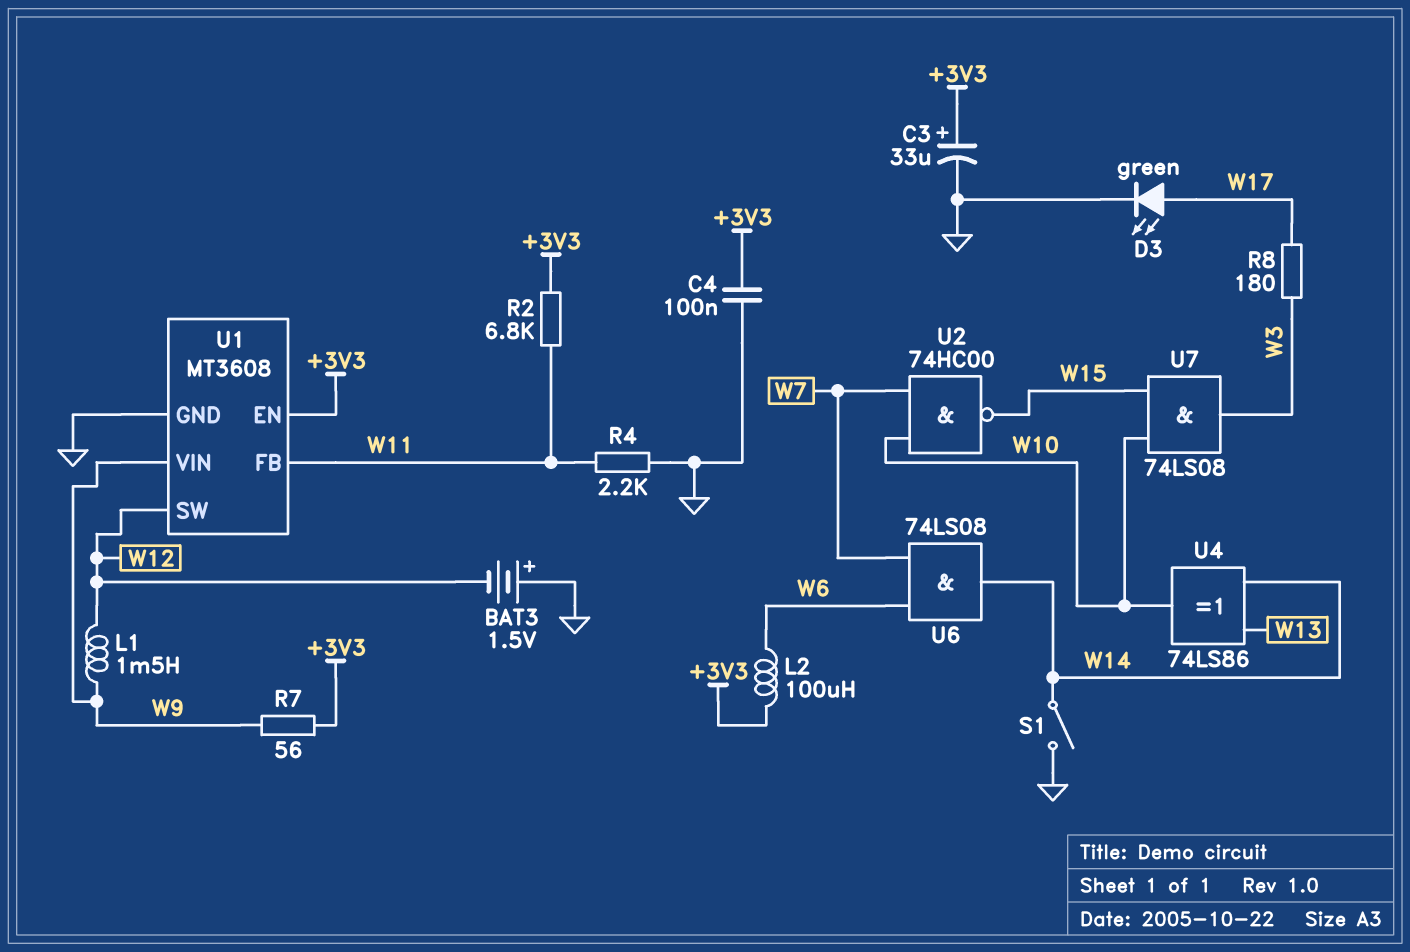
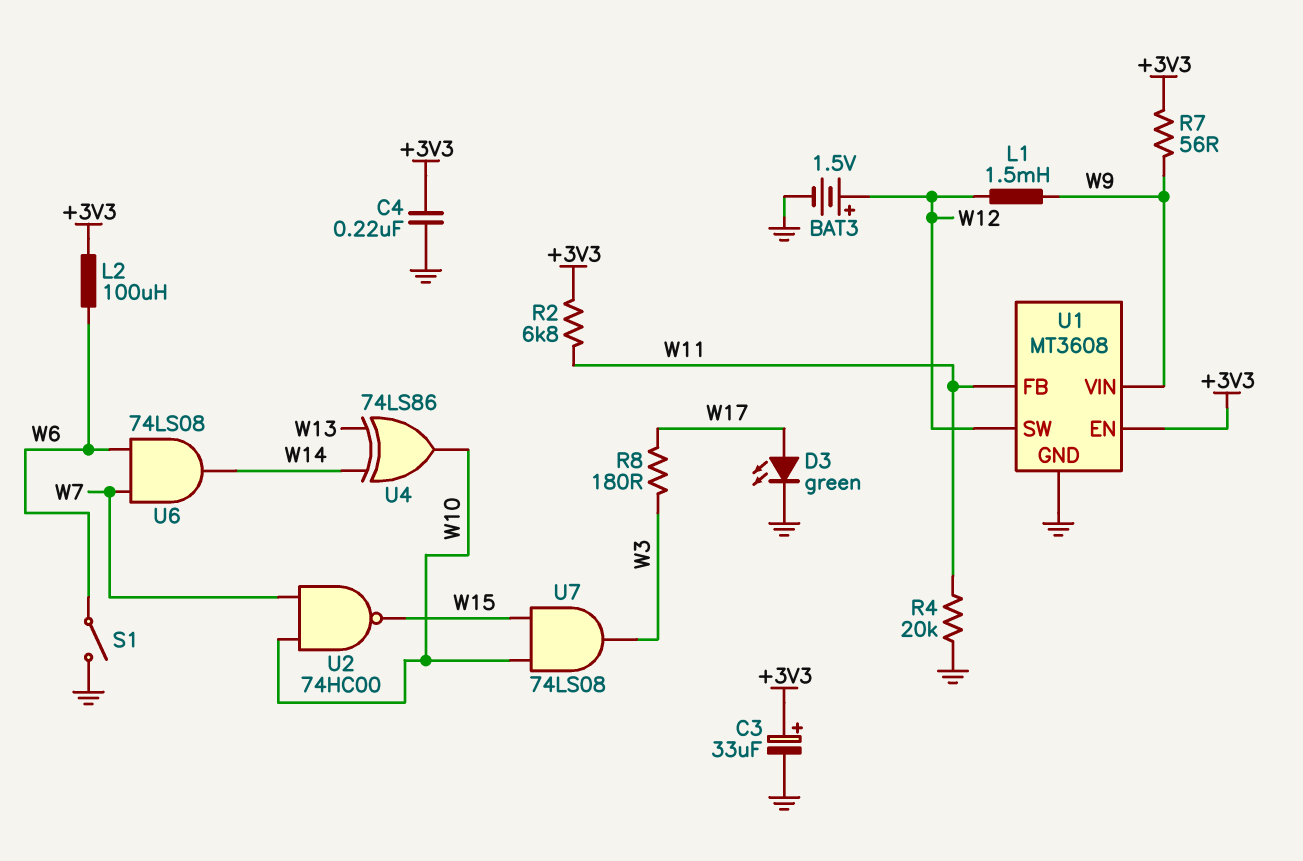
BAT3: 1.5V (plus GND, minus W12) -> 1.5V (plus W12, minus GND)
C4: 100nF (+3V3, GND) -> 220nF (+3V3, GND)
R4: 2.2k (GND, W11) -> 20k (GND, W11)
S1: switch (GND, W14) -> switch (GND, W6)

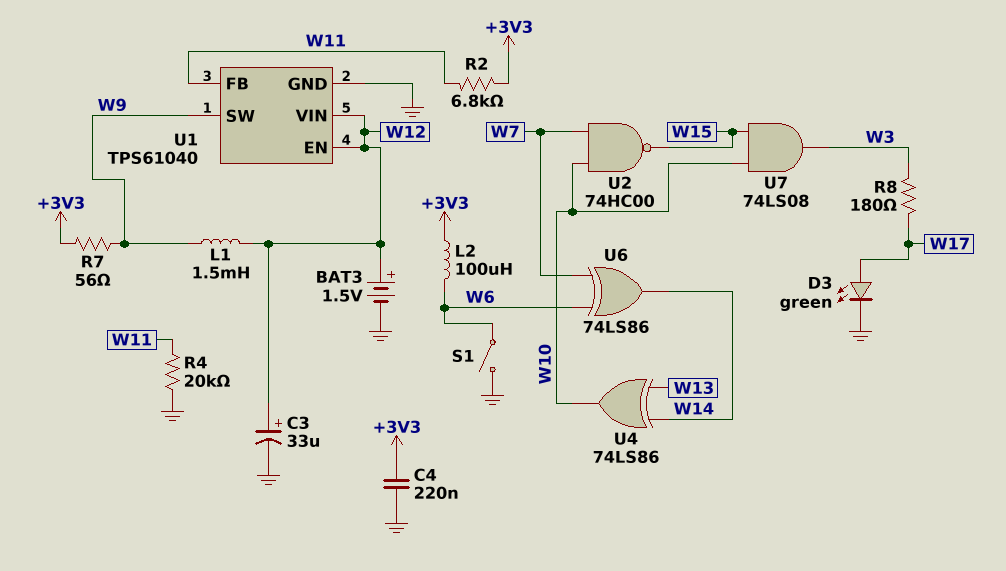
C3: 33uF (plus +3V3, minus GND) -> 33uF (plus W12, minus GND)
U1: MT3608 -> TPS61040
U1 pin EN: +3V3 -> W12
U1 pin SW: W12 -> W9
U1 pin VIN: W9 -> W12
U6: AND 74LS08 (in W6, in W7, out W14) -> XOR 74LS86 (in W6, in W7, out W14)

